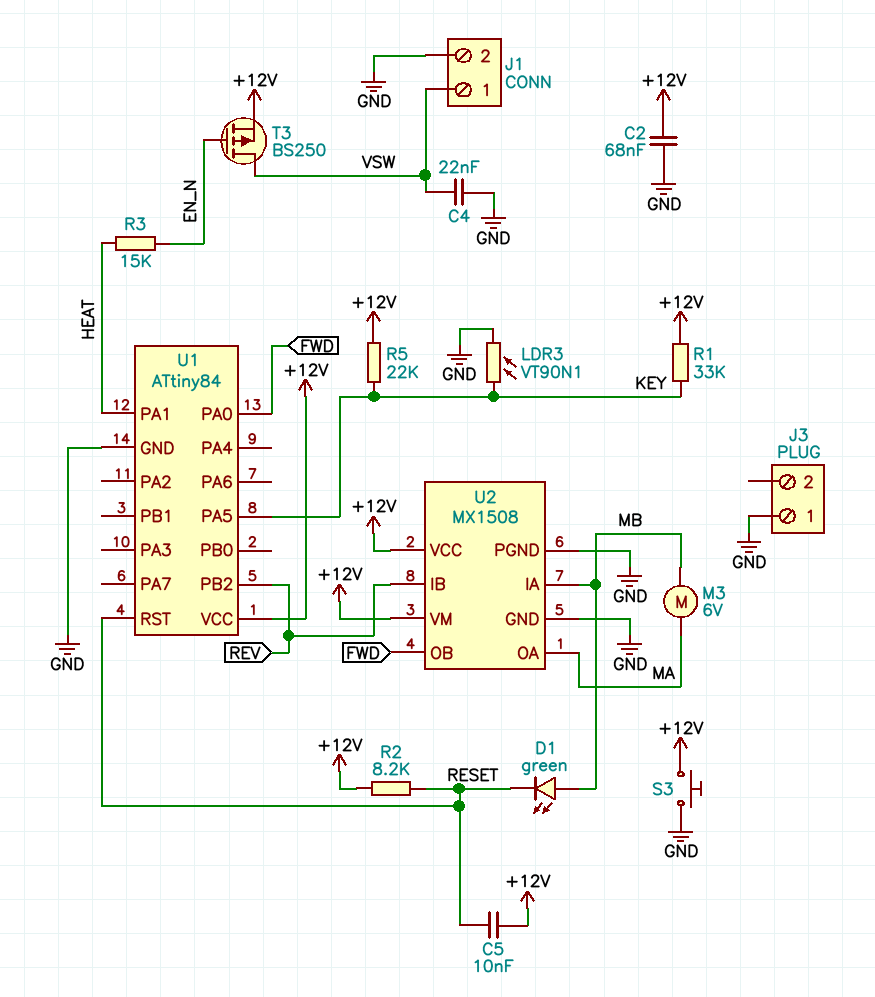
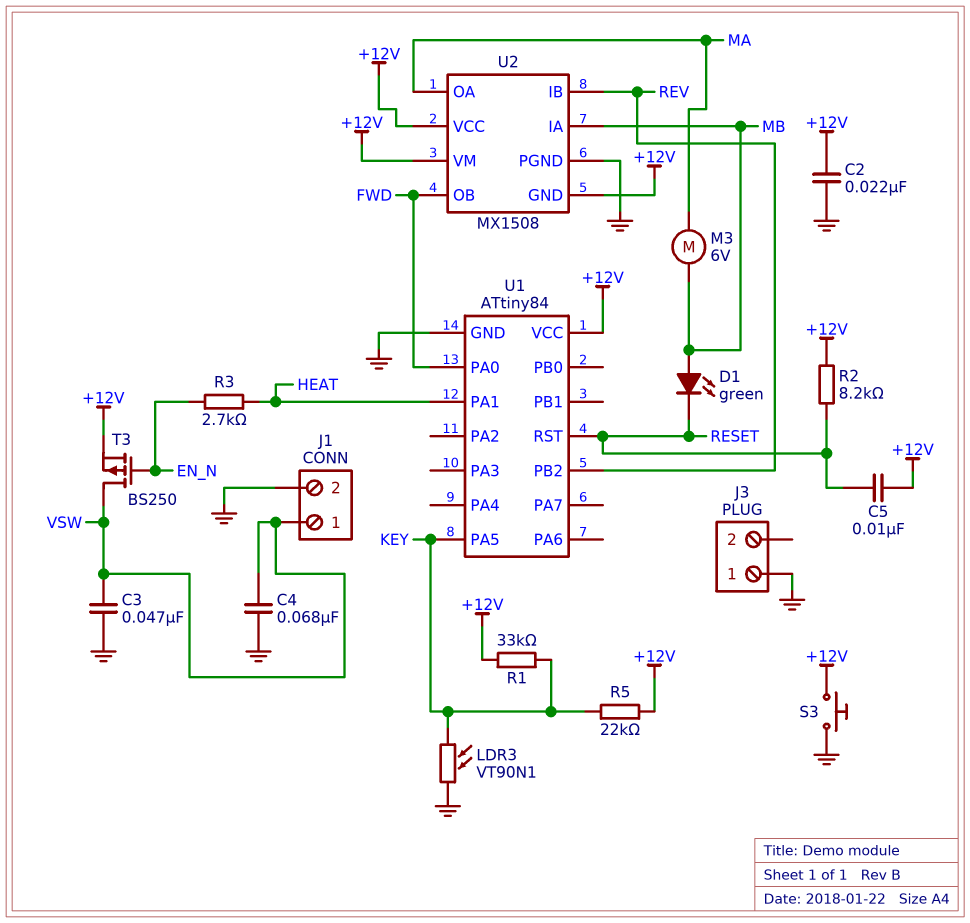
C2: 68nF (+12V, GND) -> 22nF (+12V, GND)
C3: none -> 47nF (GND, VSW)
C4: 22nF (GND, VSW) -> 68nF (GND, VSW)
R3: 15k (EN_N, HEAT) -> 2.7k (EN_N, HEAT)
U2 pin GND: GND -> +12V

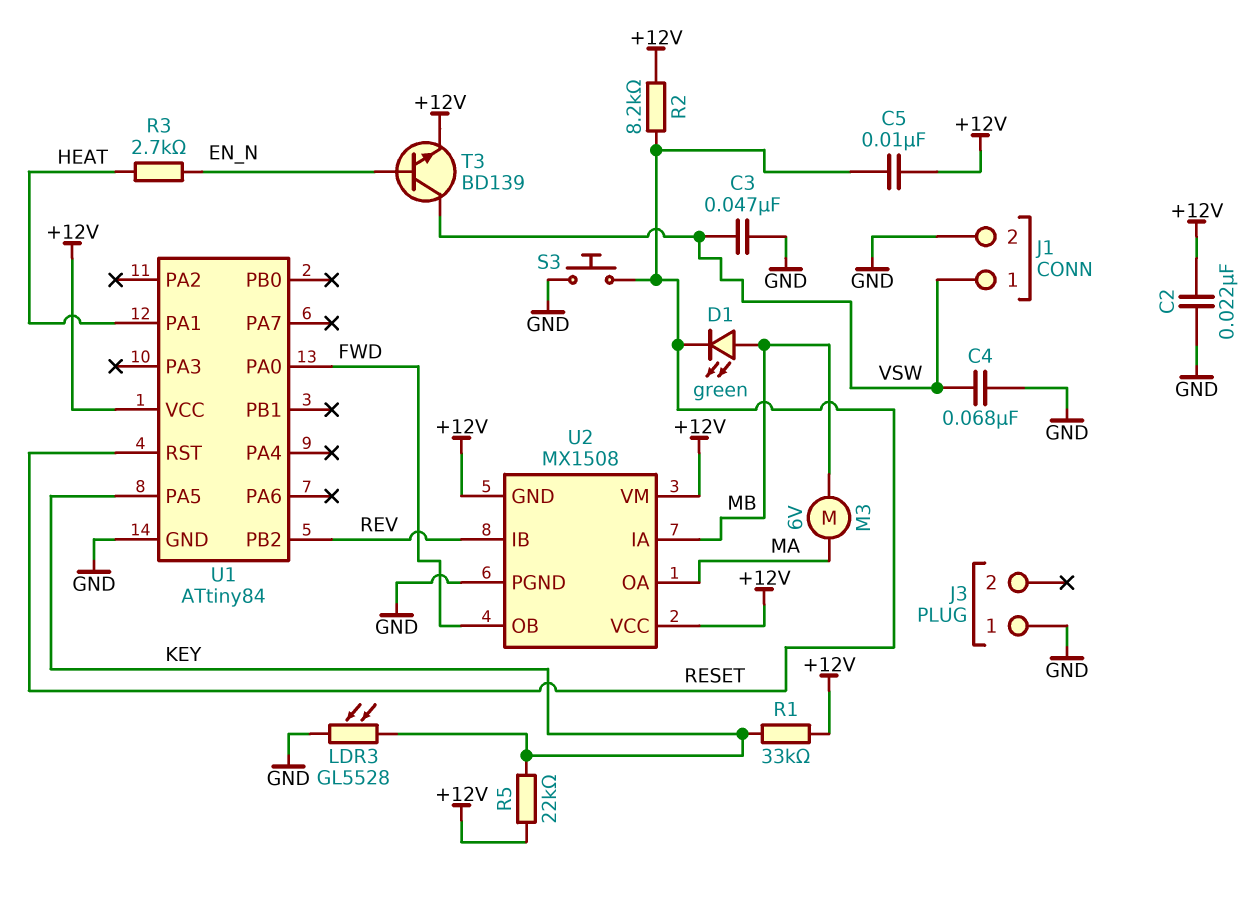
LDR3: VT90N1 (GND, KEY) -> GL5528 (GND, KEY)
S3: button (+12V, GND) -> button (GND, RESET)
T3: PMOS BS250 (G EN_N, D VSW, S +12V) -> NPN BD139 (B EN_N, C VSW, E +12V)

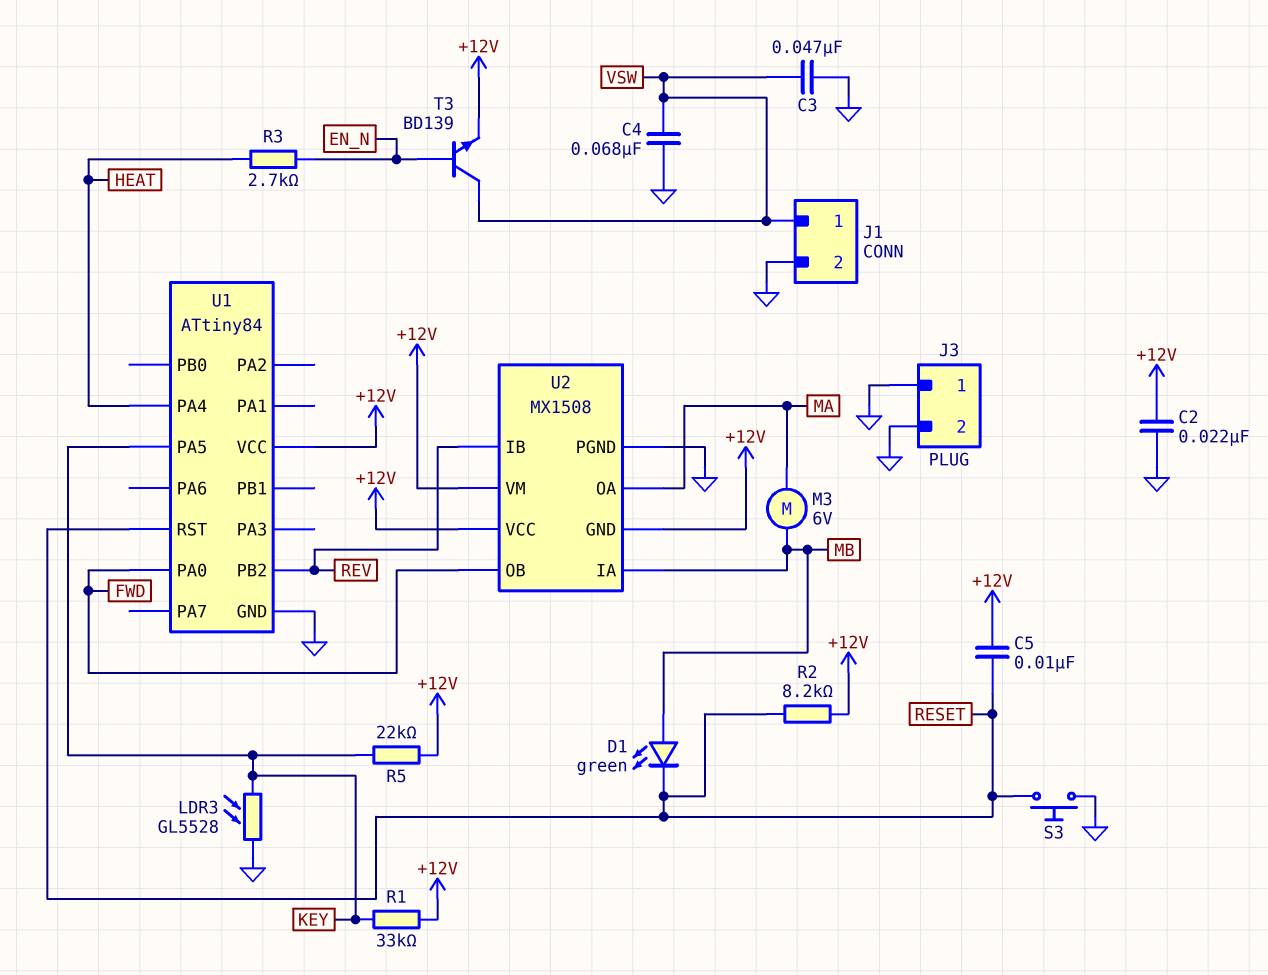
J3 pin 2: none -> GND
U1 pin PA1: HEAT -> none
U1 pin PA4: none -> HEAT

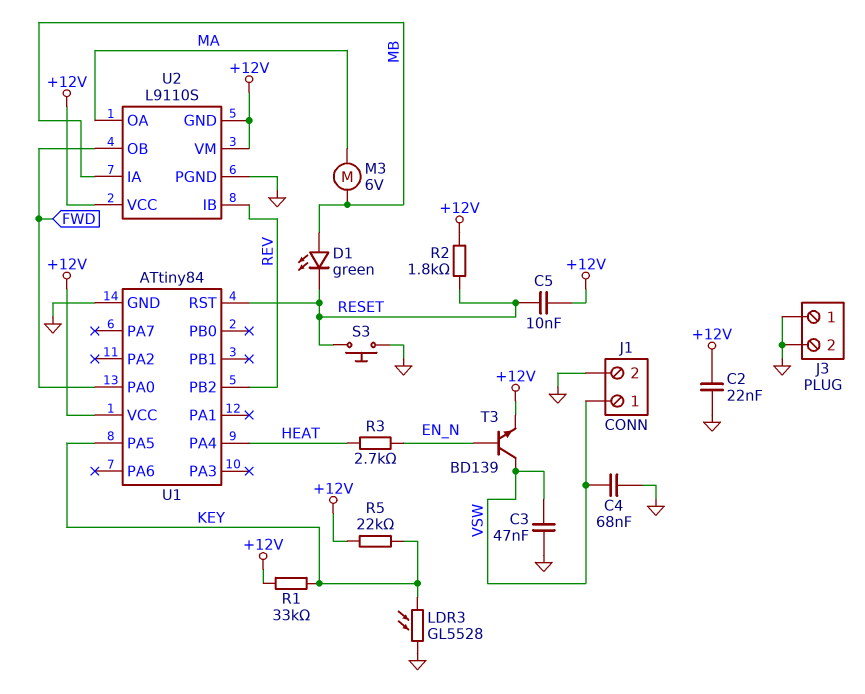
R2: 8.2k (+12V, RESET) -> 1.8k (+12V, RESET)
U2: MX1508 -> L9110S

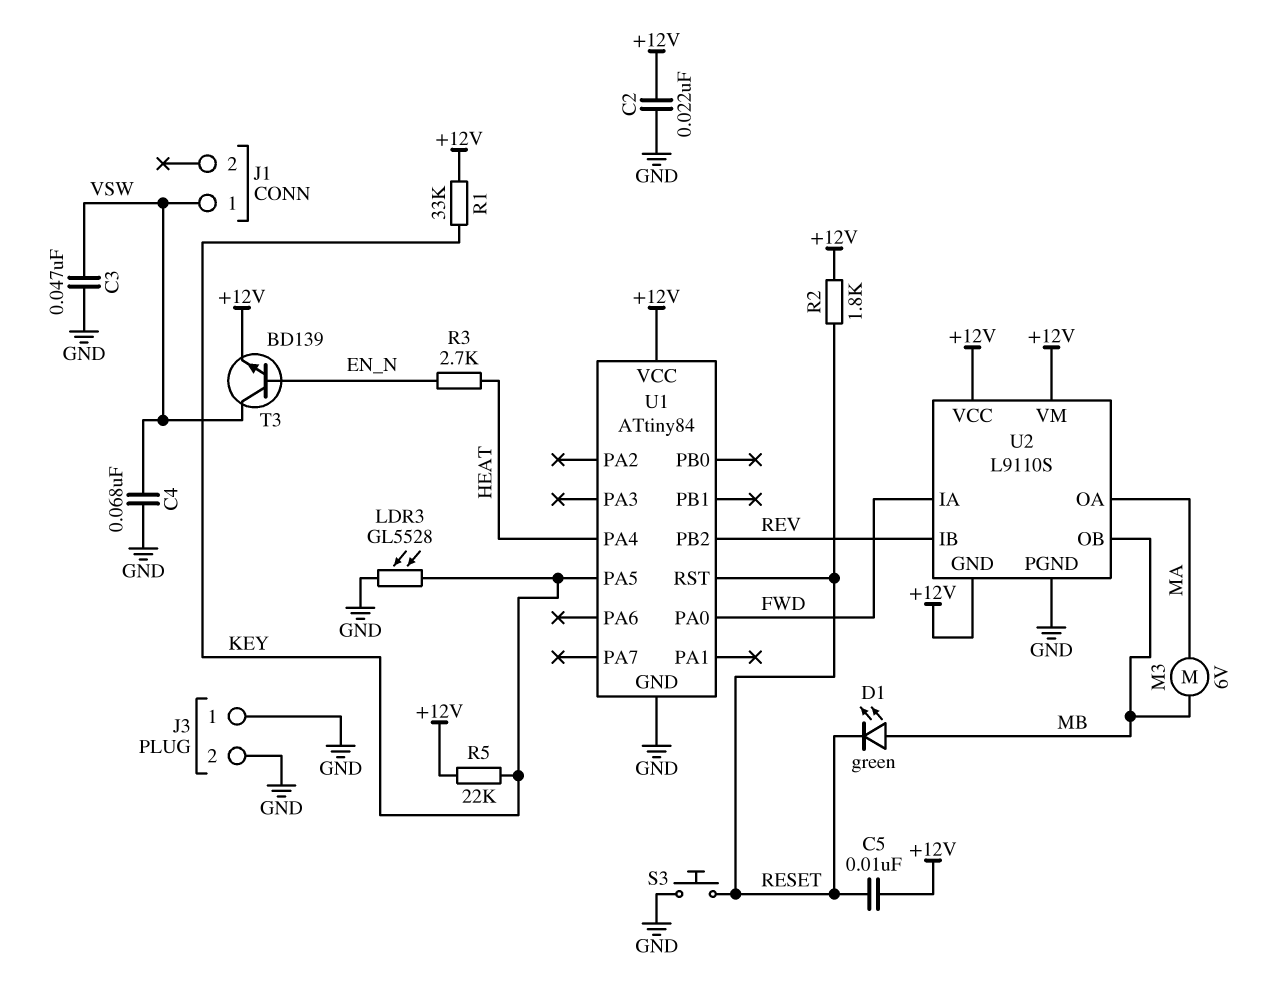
J1 pin 2: GND -> none
U2 pin IA: MB -> FWD
U2 pin OB: FWD -> MB

